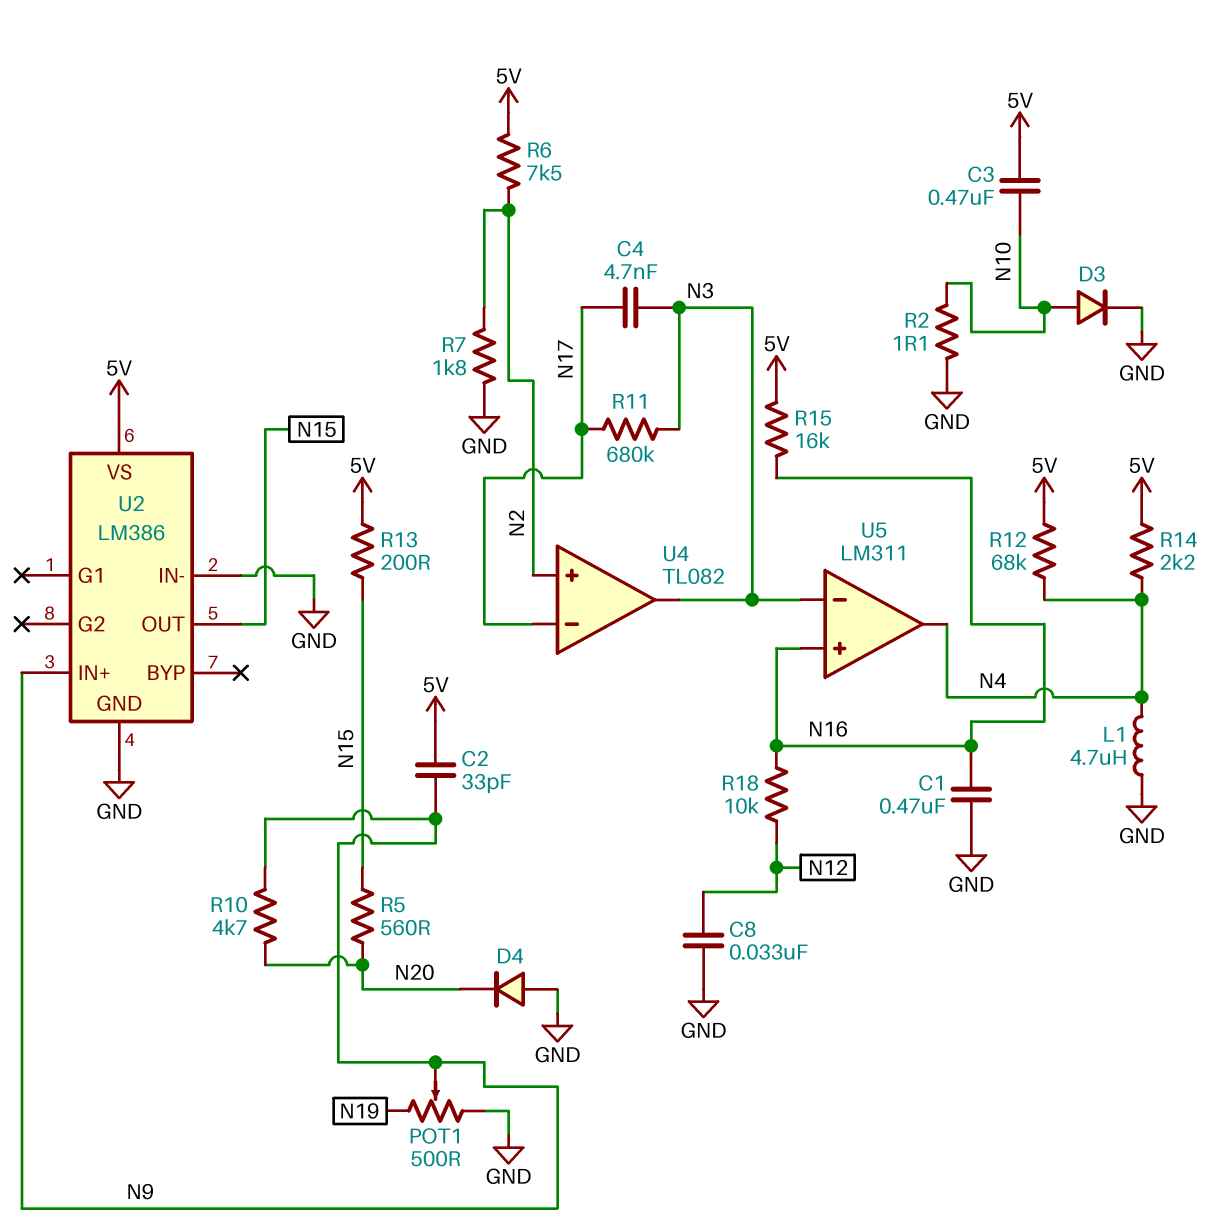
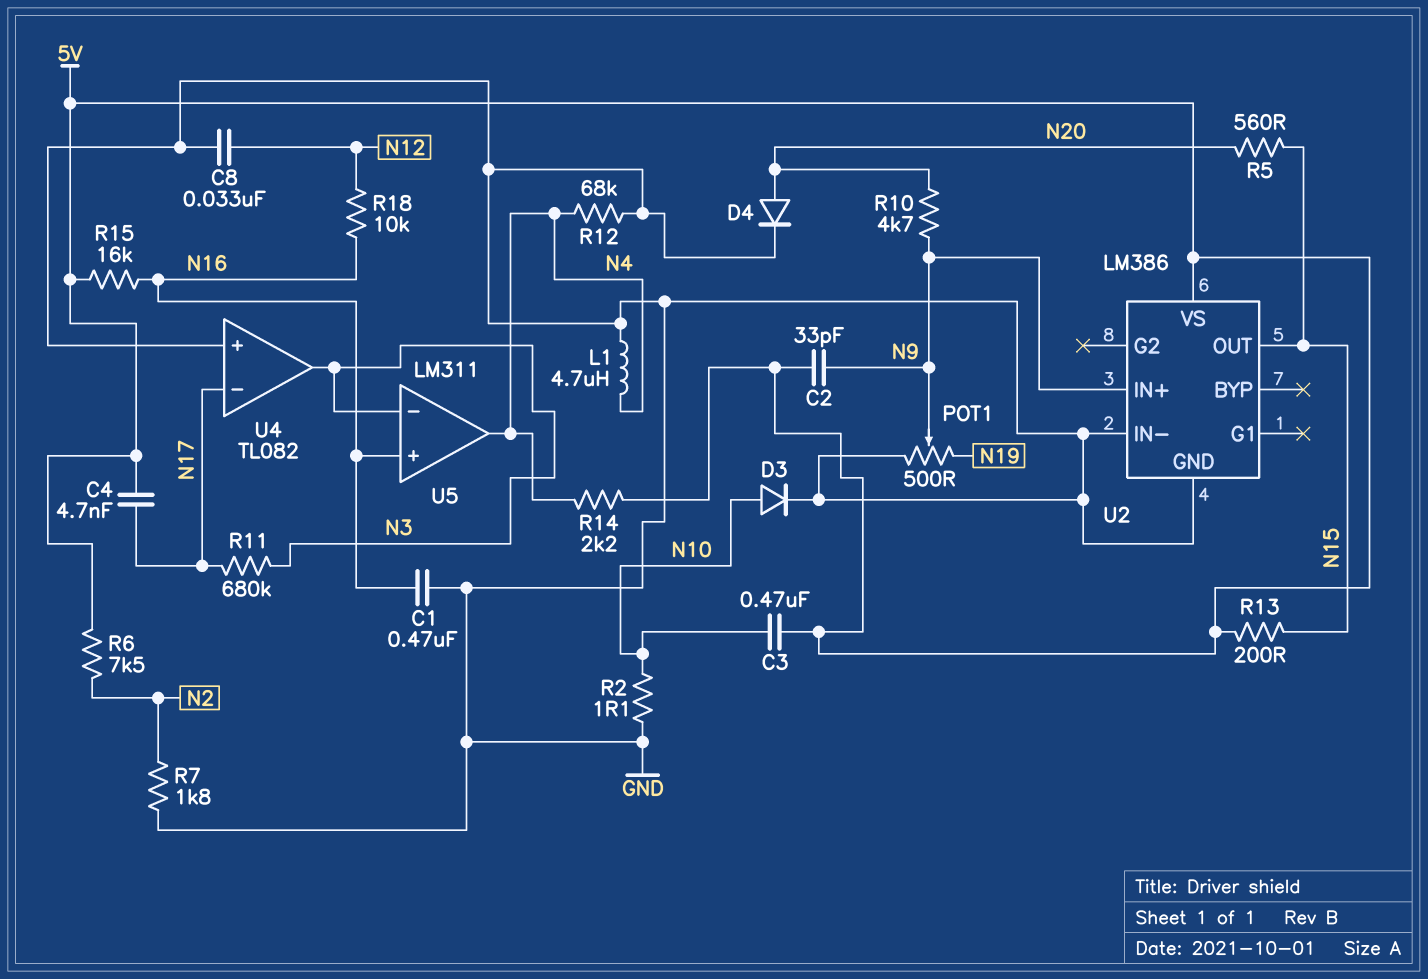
C4: 4.7nF (N3, N17) -> 4.7nF (5V, N17)
D4: diode (A GND, K N20) -> diode (A N20, K GND)
R12: 68k (5V, N4) -> 68k (GND, N4)
U4 pin in+: N2 -> GND

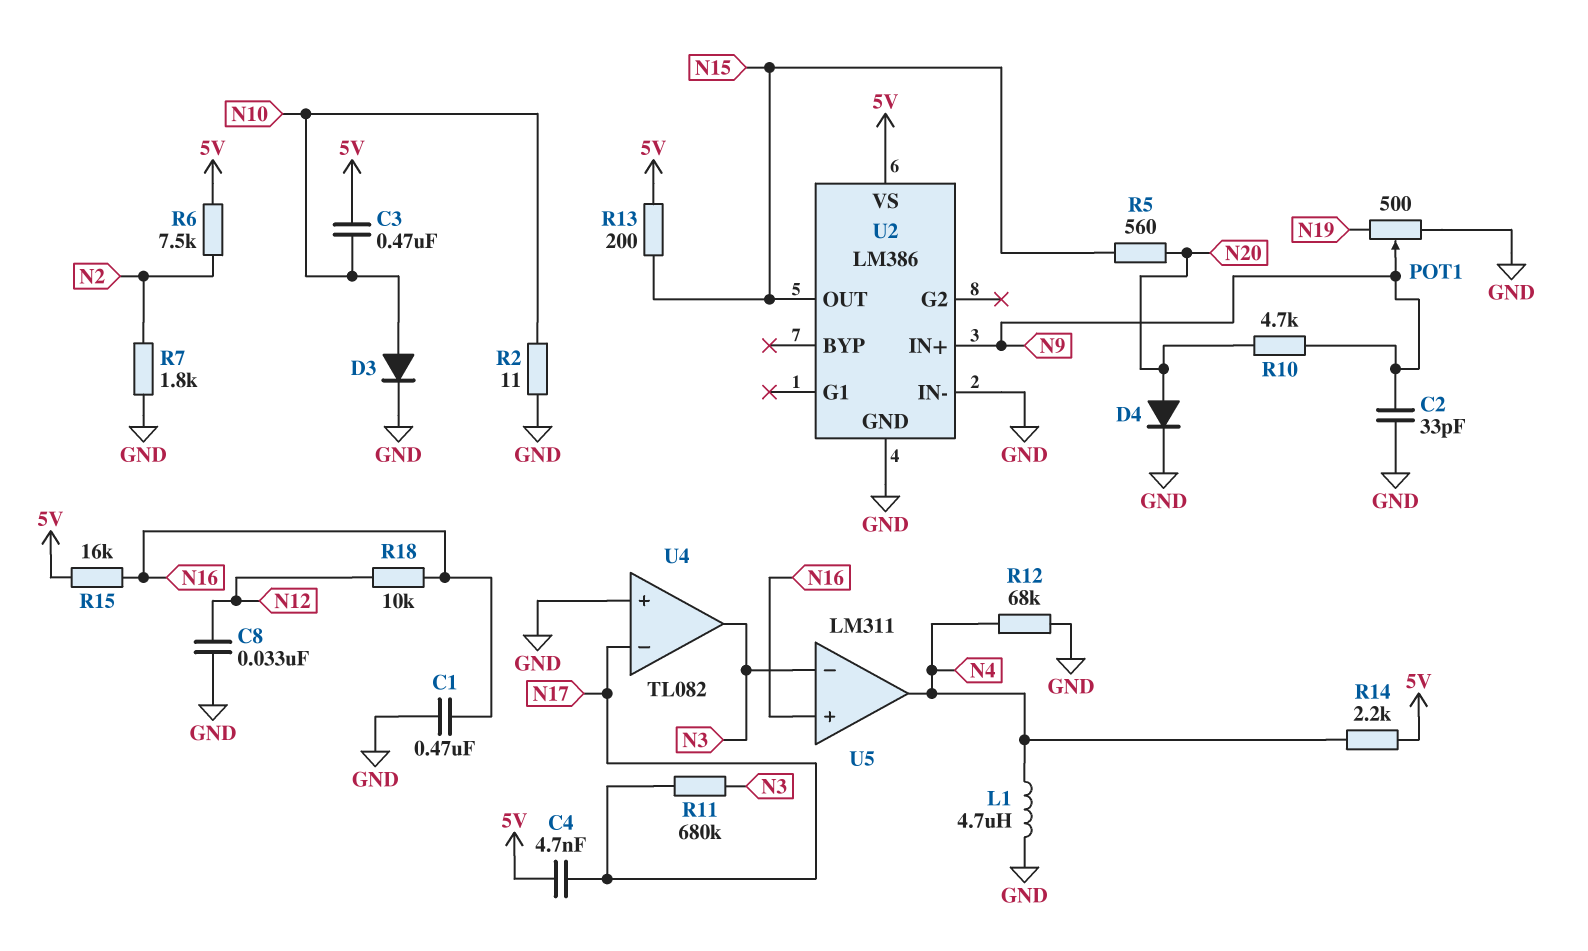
C2: 33pF (5V, N9) -> 33pF (GND, N9)
R2: 1.1 (GND, N10) -> 11 (GND, N10)

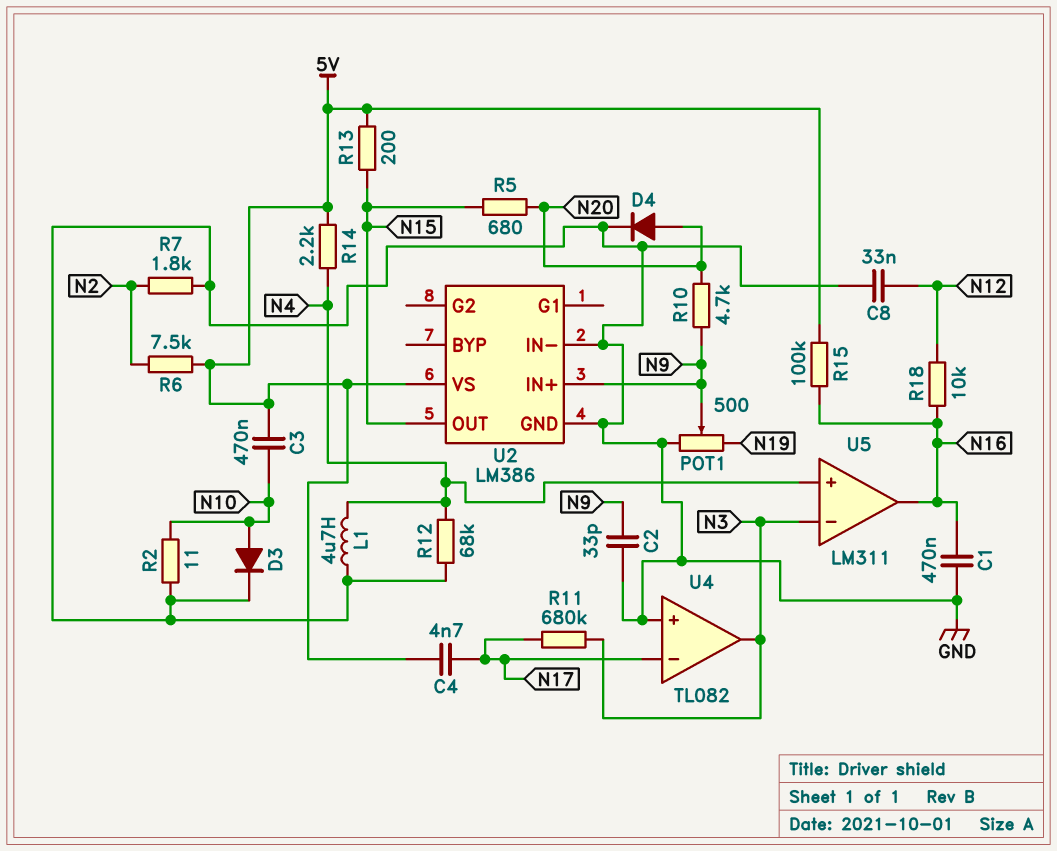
R5: 560 (N15, N20) -> 680 (N15, N20)
R15: 16k (5V, N16) -> 100k (5V, N16)
U5 pin in+: N16 -> N4
U5 pin out: N4 -> N16

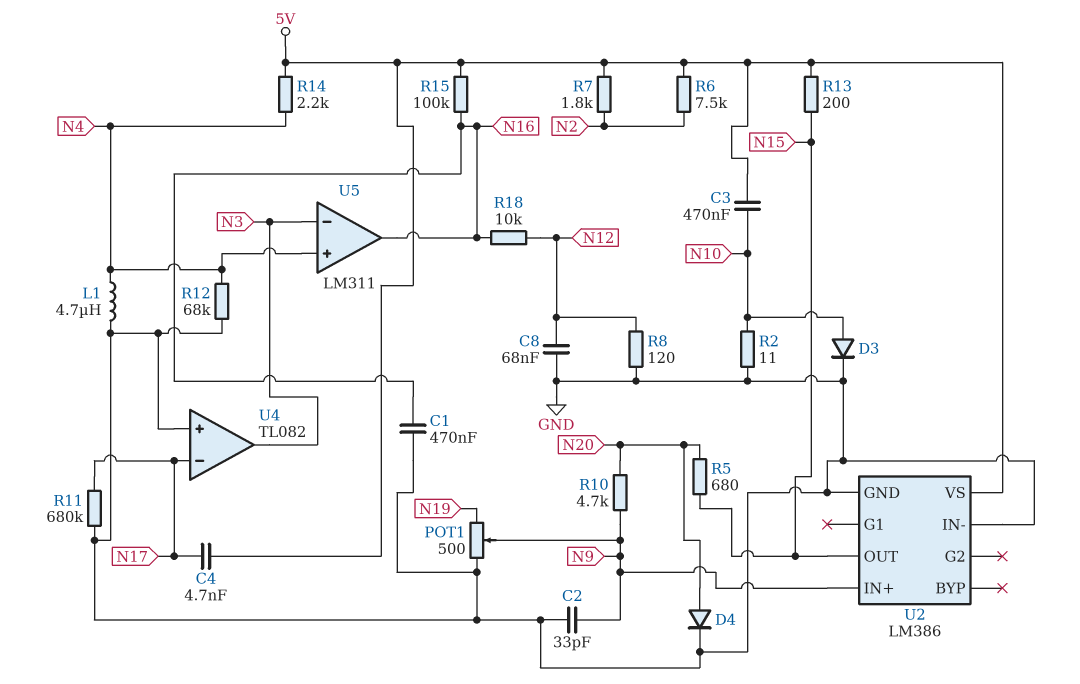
C8: 33nF (GND, N12) -> 68nF (GND, N12)
R7: 1.8k (GND, N2) -> 1.8k (5V, N2)
R8: none -> 120 (GND, N12)
R11: 680k (N3, N17) -> 680k (GND, N17)

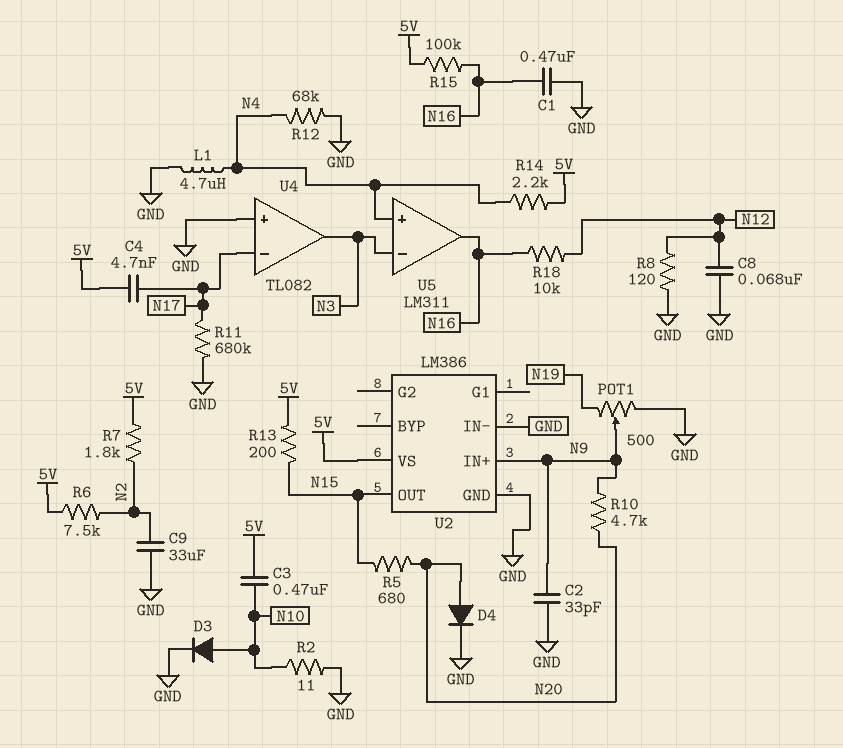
C9: none -> 33uF (GND, N2)

